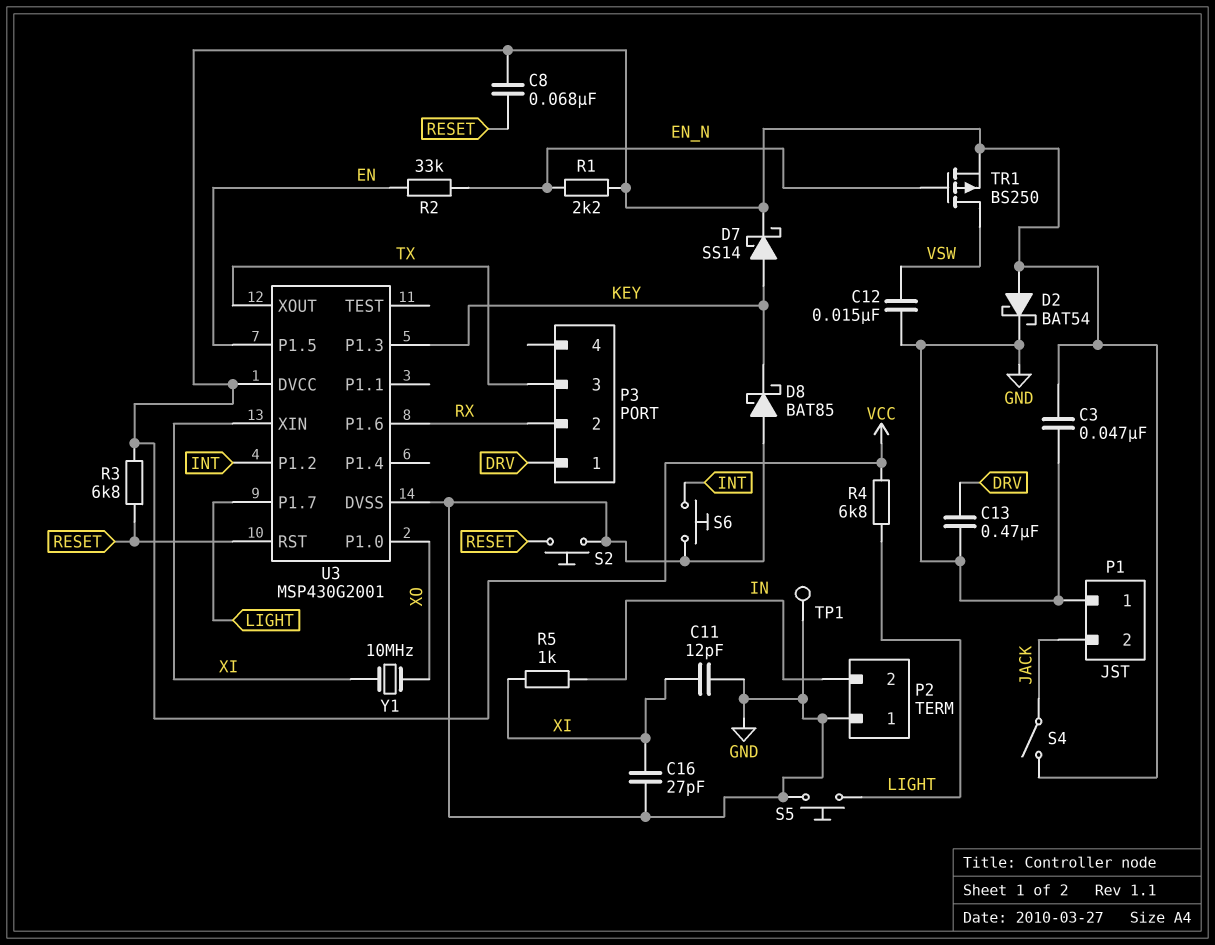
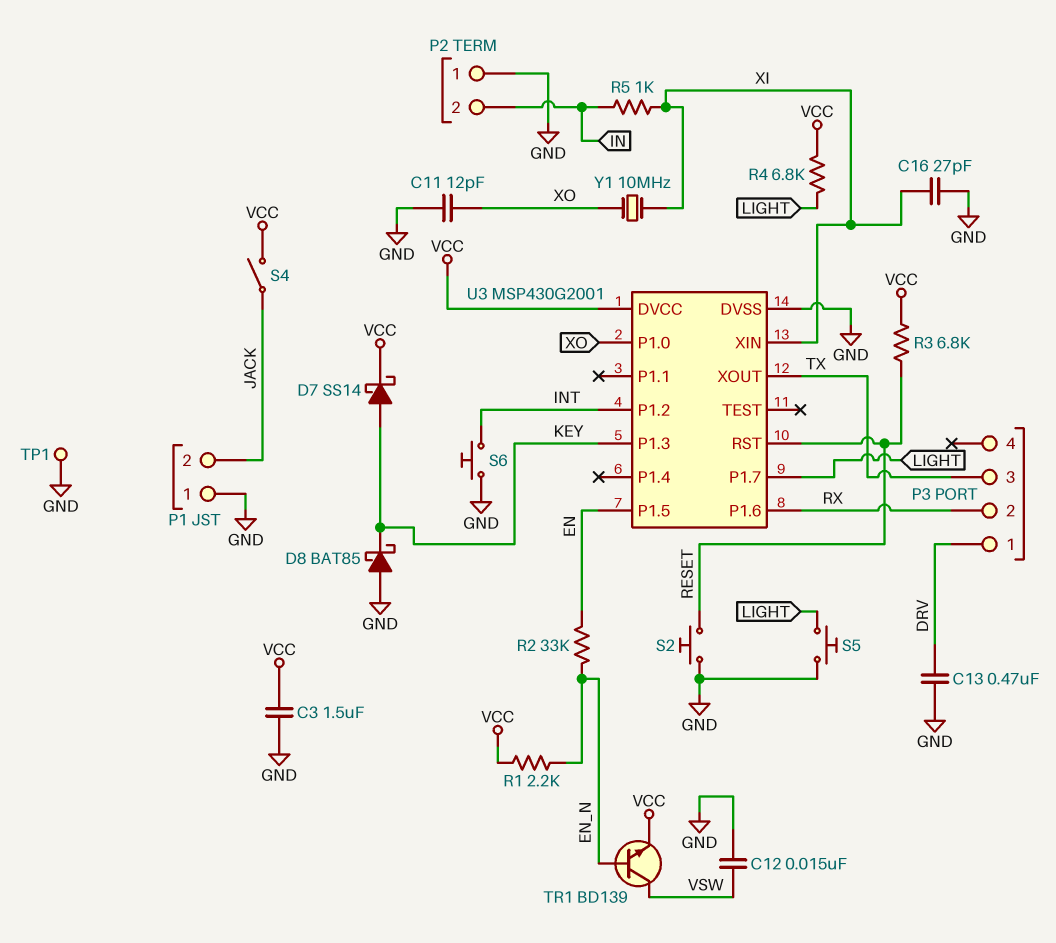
C3: 47nF (GND, VCC) -> 1.5uF (GND, VCC)
C8: 68nF (RESET, VCC) -> none
C11: 12pF (GND, XI) -> 12pF (GND, XO)
D2: schottky BAT54 (A VCC, K GND) -> none
TR1: PMOS BS250 (G EN_N, D VSW, S VCC) -> NPN BD139 (B EN_N, C VSW, E VCC)

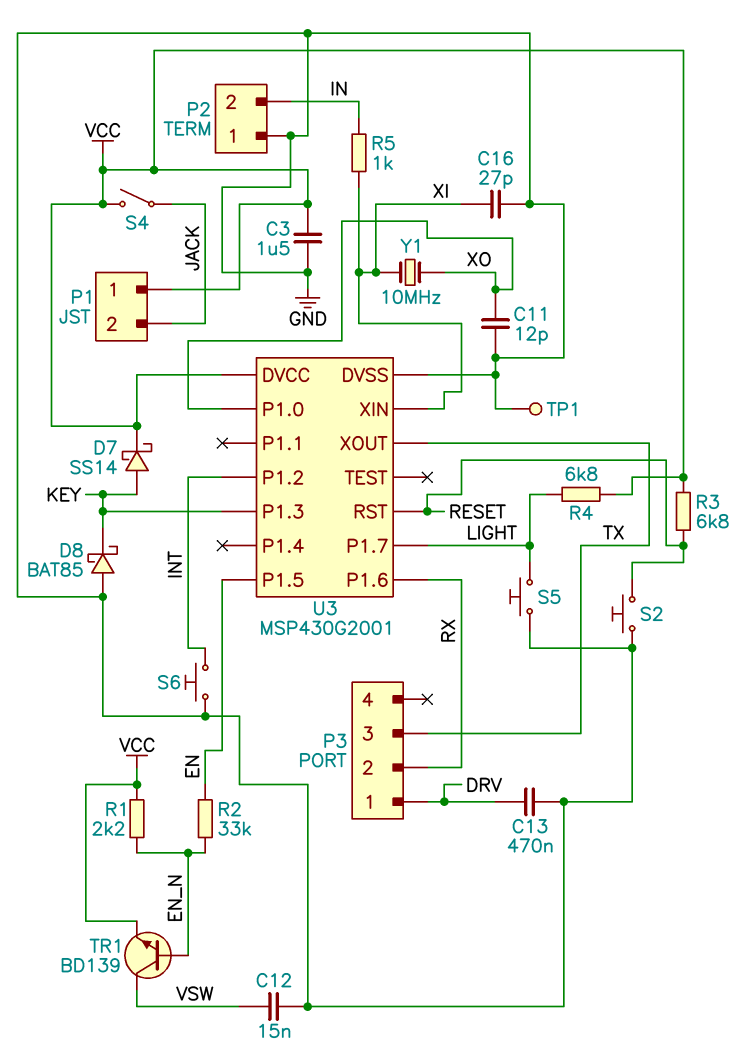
P1 pin 1: GND -> VCC

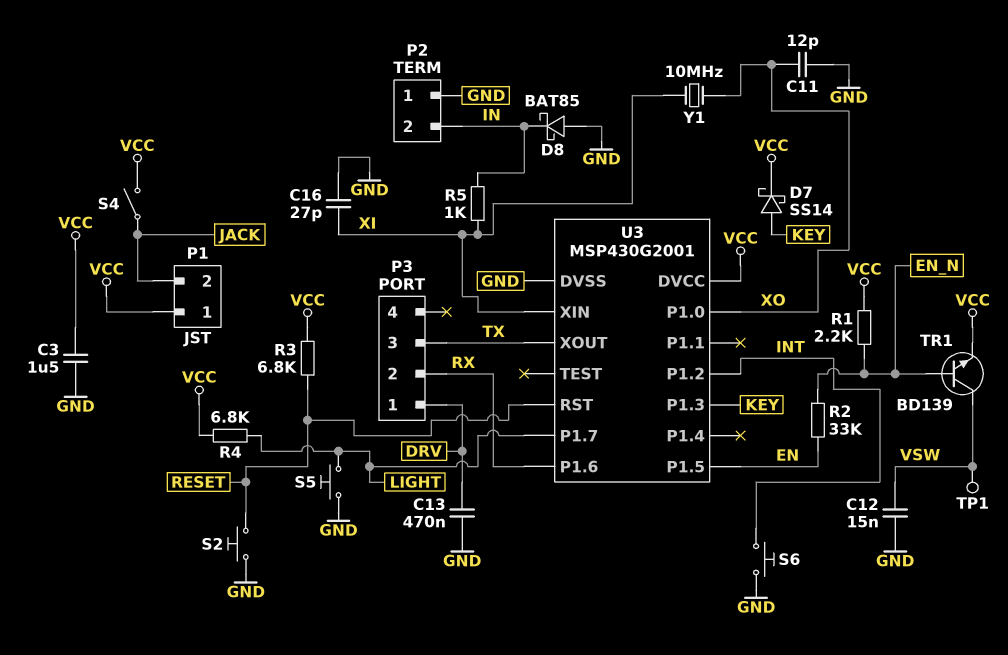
D8: schottky BAT85 (A GND, K KEY) -> schottky BAT85 (A GND, K IN)
TP1: test point (GND) -> test point (VSW)

